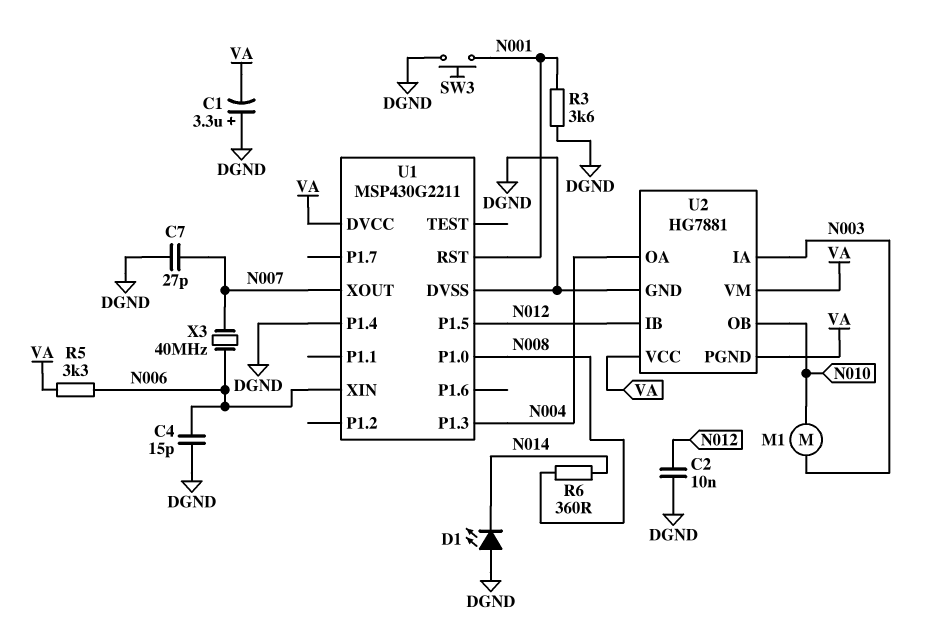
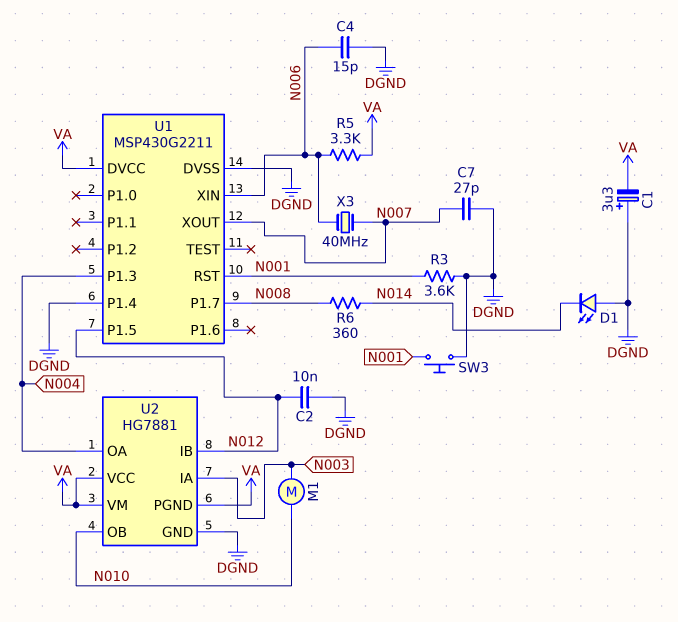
U1 pin P1.0: N008 -> none
U1 pin P1.7: none -> N008

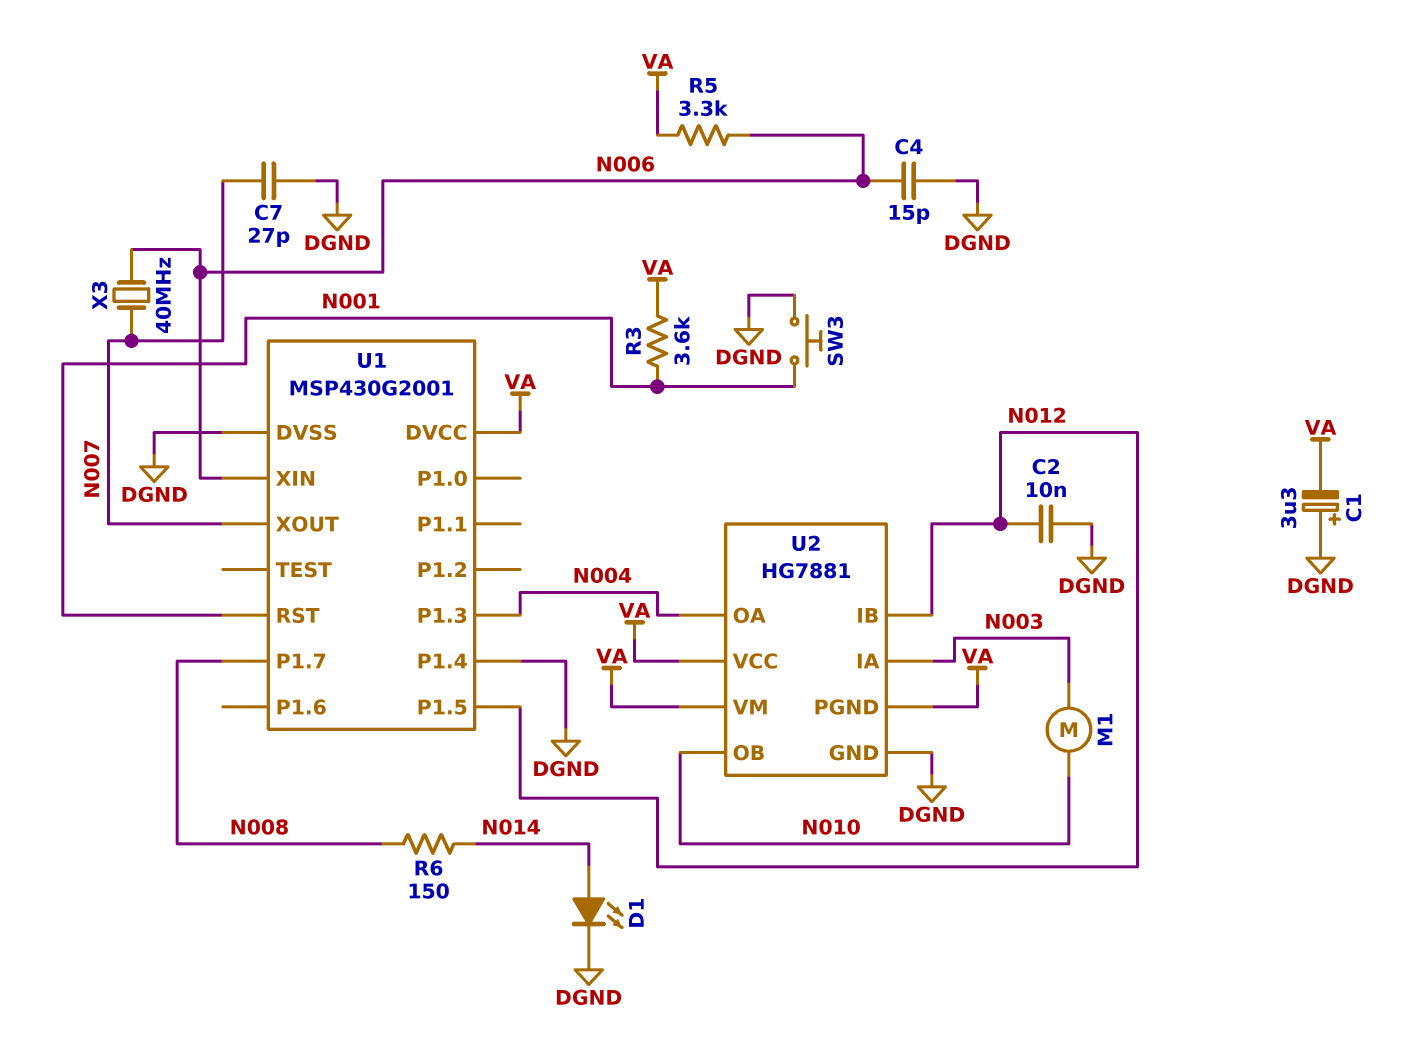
D1: LED (A DGND, K N014) -> LED (A N014, K DGND)
R3: 3.6k (DGND, N001) -> 3.6k (N001, VA)
R6: 360 (N008, N014) -> 150 (N008, N014)
U1: MSP430G2211 -> MSP430G2001

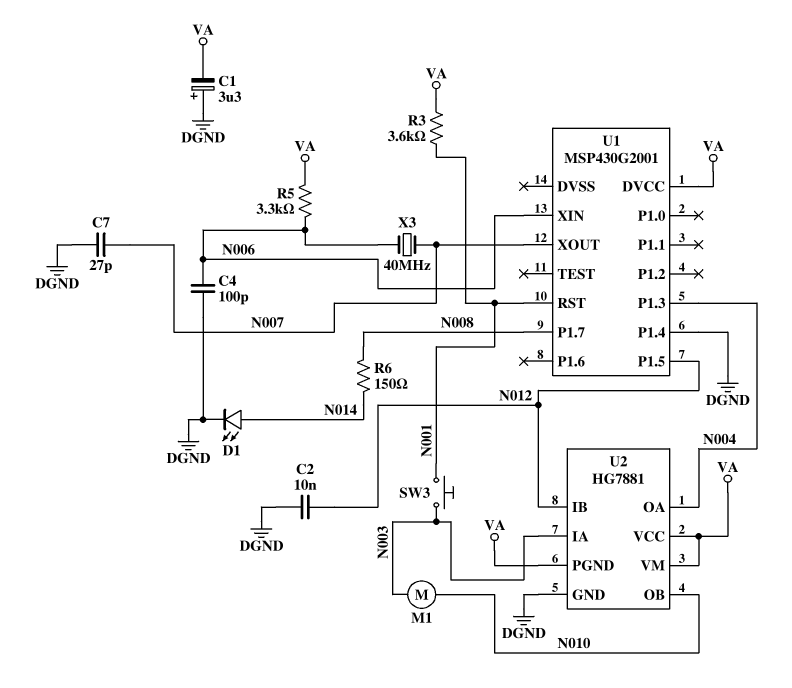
C4: 15pF (DGND, N006) -> 100pF (DGND, N006)
SW3: button (DGND, N001) -> button (N001, N003)
U1 pin DVSS: DGND -> none

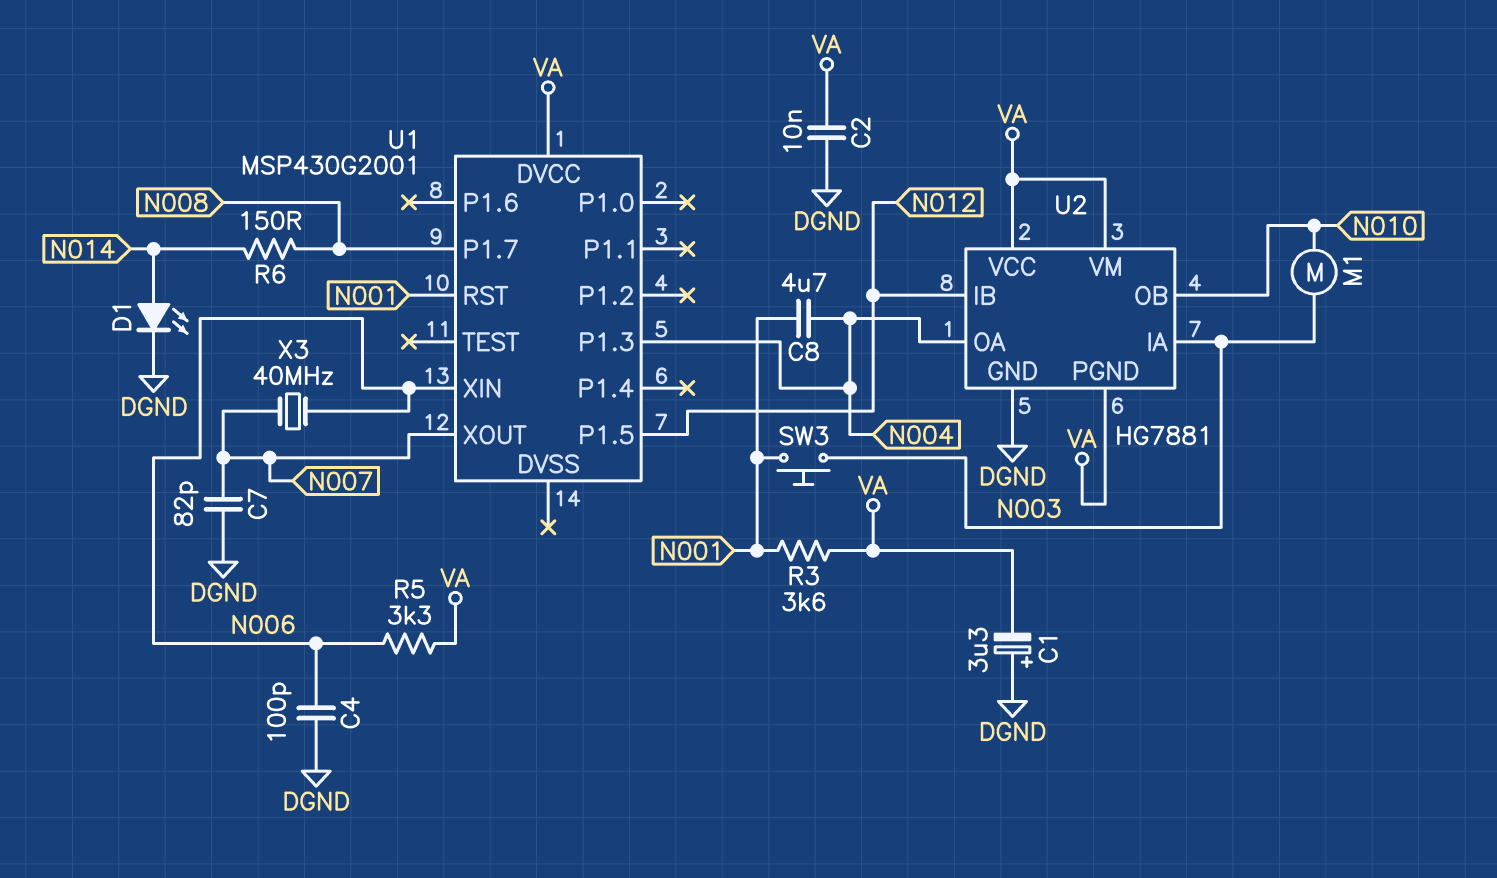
C2: 10nF (DGND, N012) -> 10nF (DGND, VA)
C7: 27pF (DGND, N007) -> 82pF (DGND, N007)
C8: none -> 4.7uF (N001, N004)
U1 pin P1.4: DGND -> none

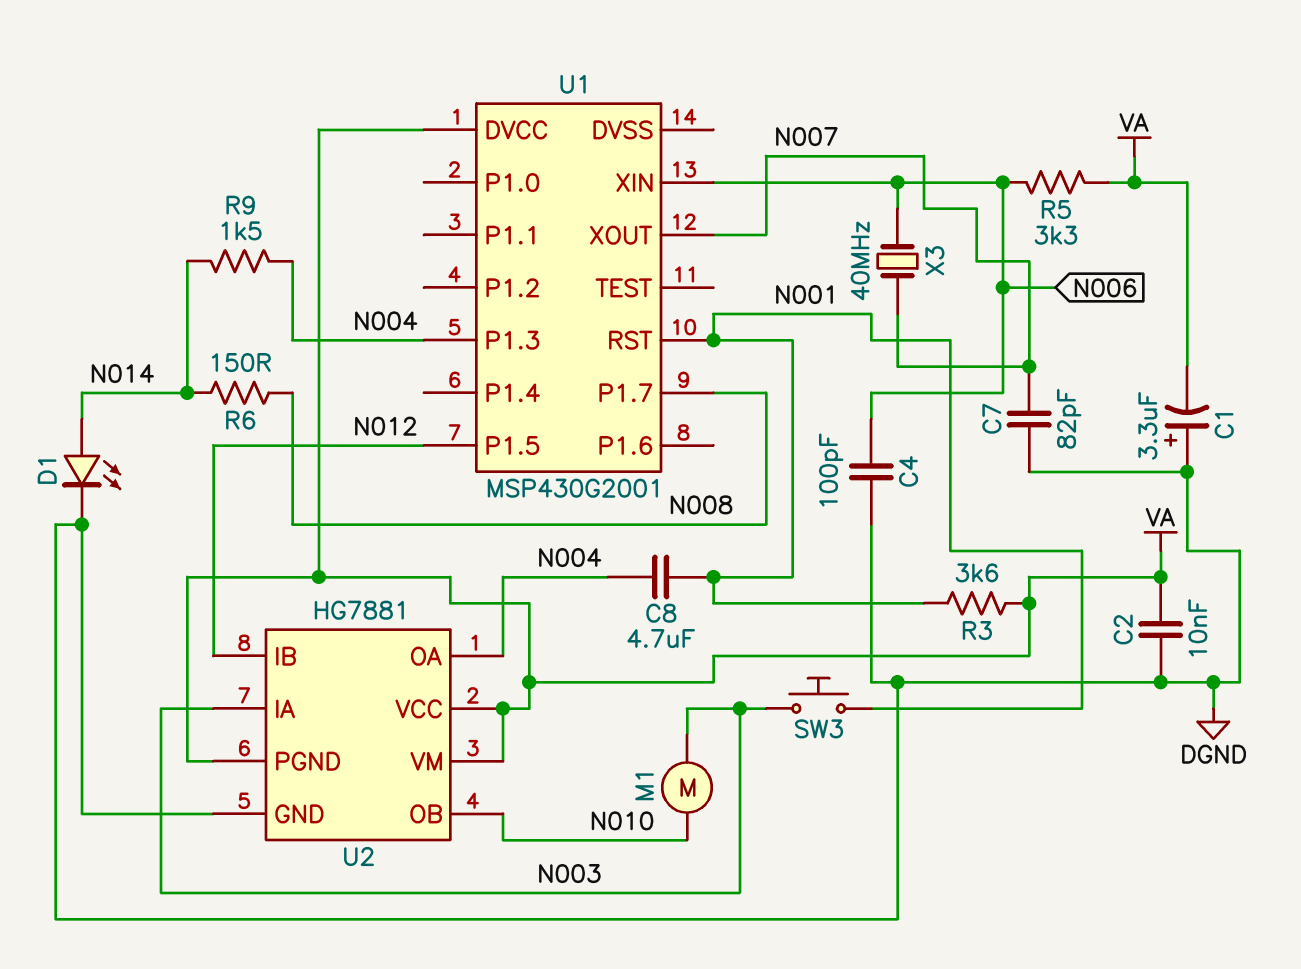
R9: none -> 1.5k (N004, N014)

